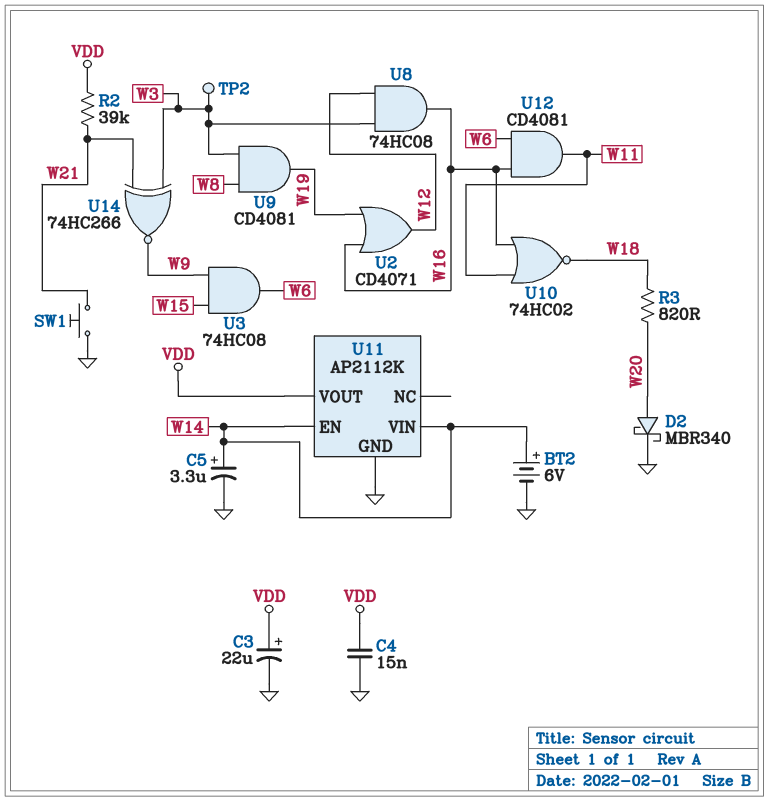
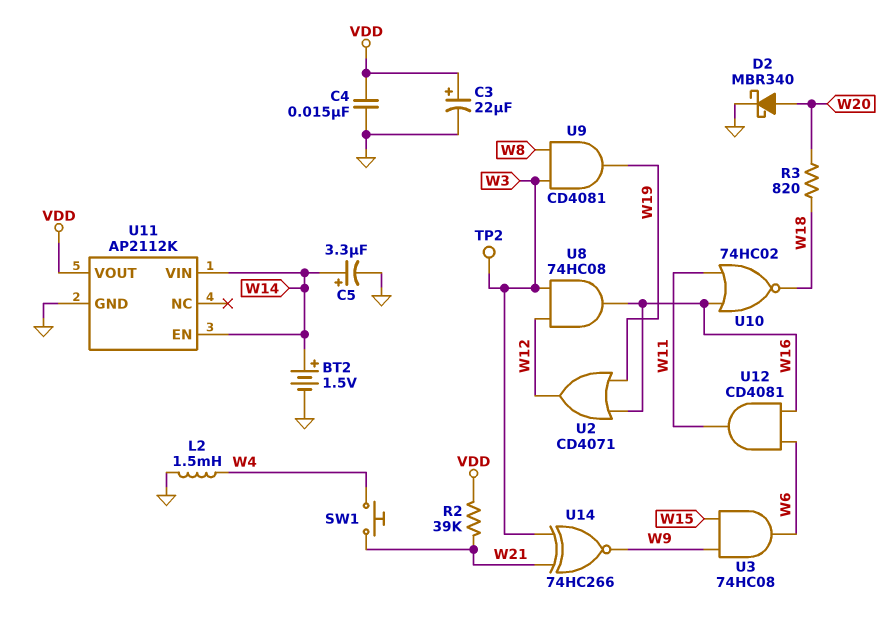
BT2: 6V (plus W14, minus GND) -> 1.5V (plus W14, minus GND)
L2: none -> 1.5mH (GND, W4)
SW1: button (GND, W21) -> button (W4, W21)

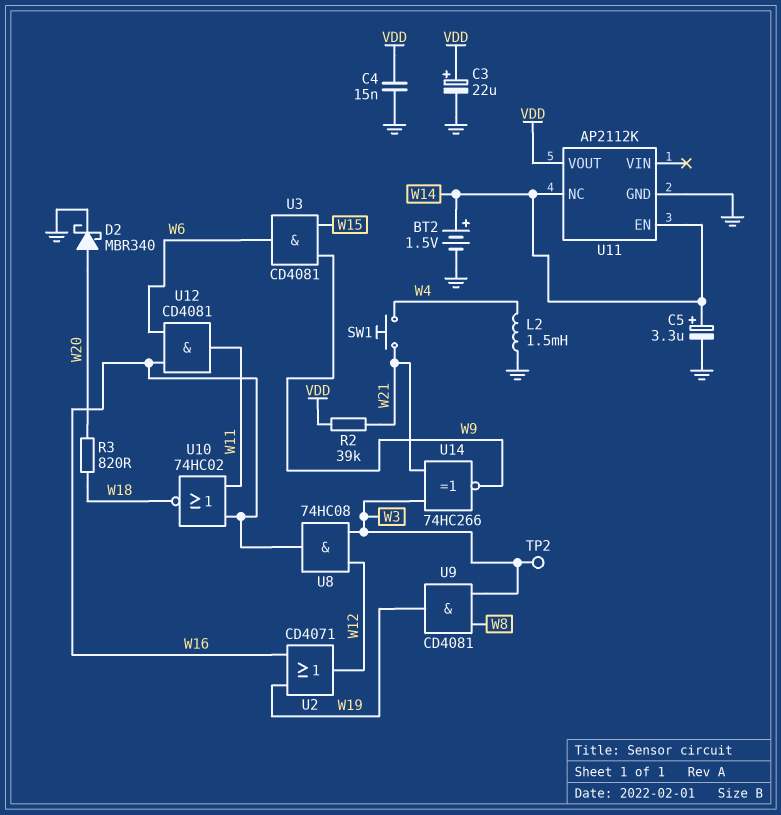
U3: AND 74HC08 (in W9, in W15, out W6) -> AND CD4081 (in W9, in W15, out W6)
U11 pin NC: none -> W14
U11 pin VIN: W14 -> none

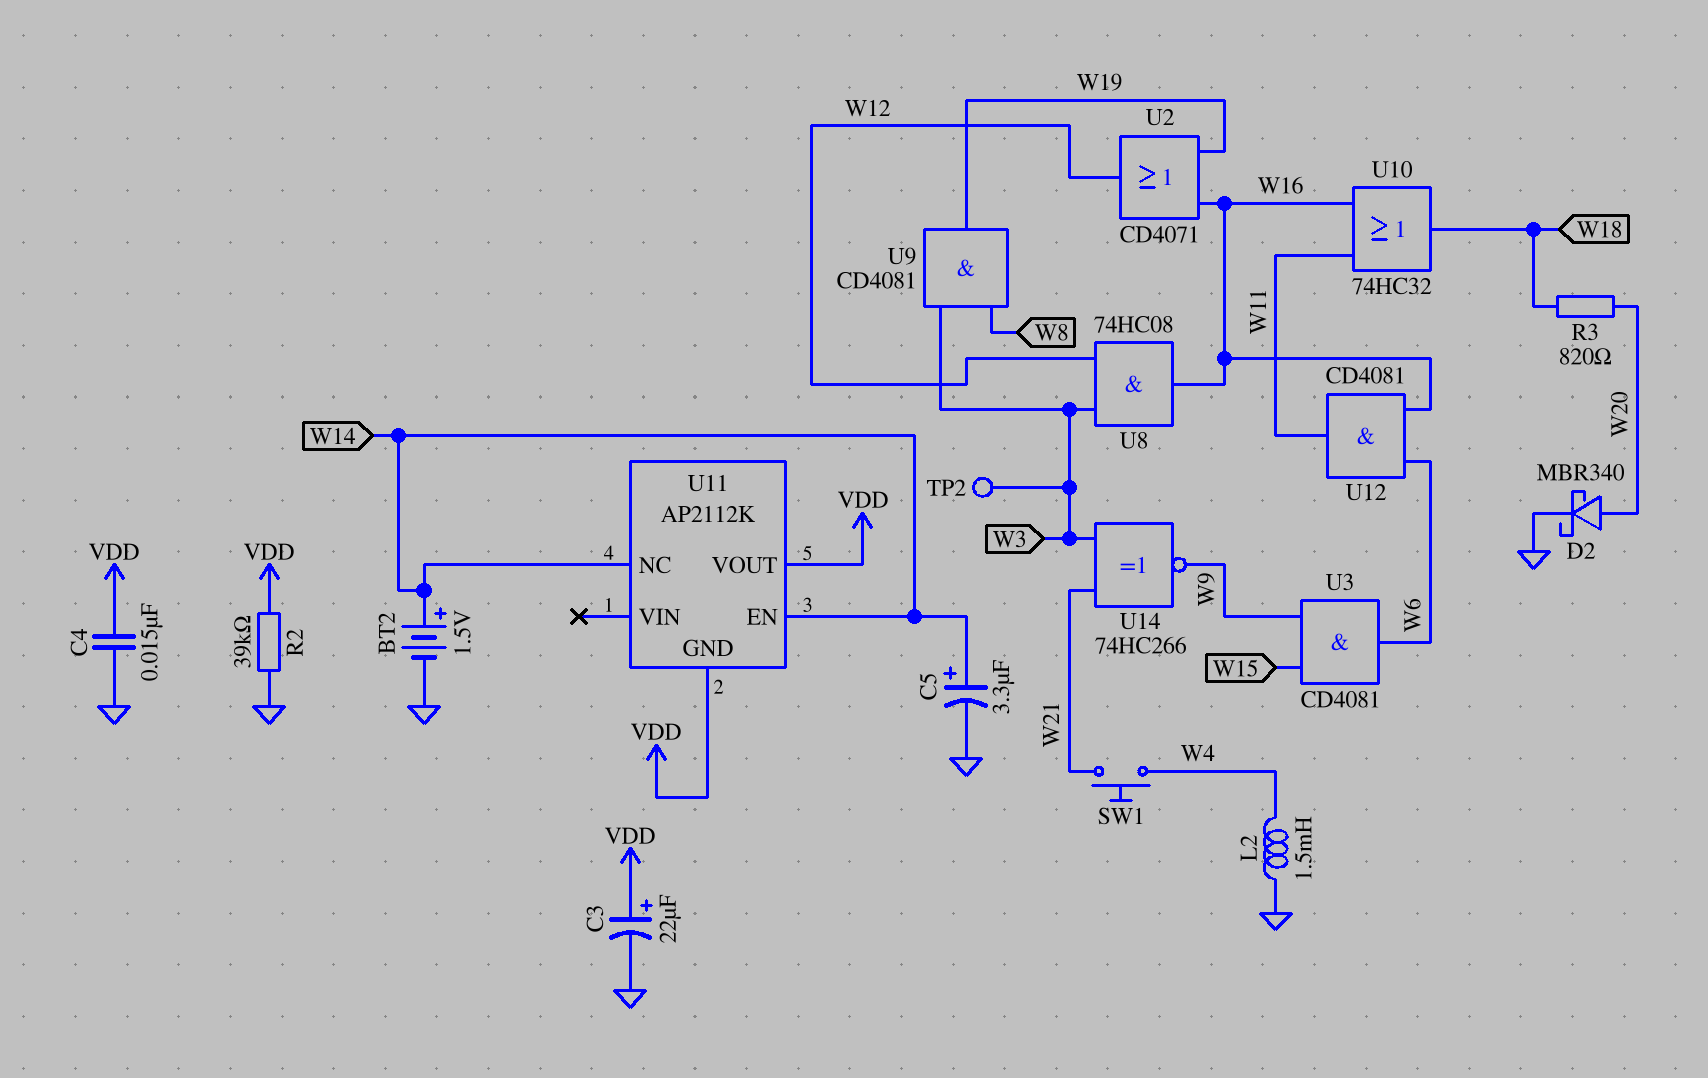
R2: 39k (VDD, W21) -> 39k (GND, VDD)
U10: NOR 74HC02 (in W11, in W16, out W18) -> OR 74HC32 (in W11, in W16, out W18)
U11 pin GND: GND -> VDD

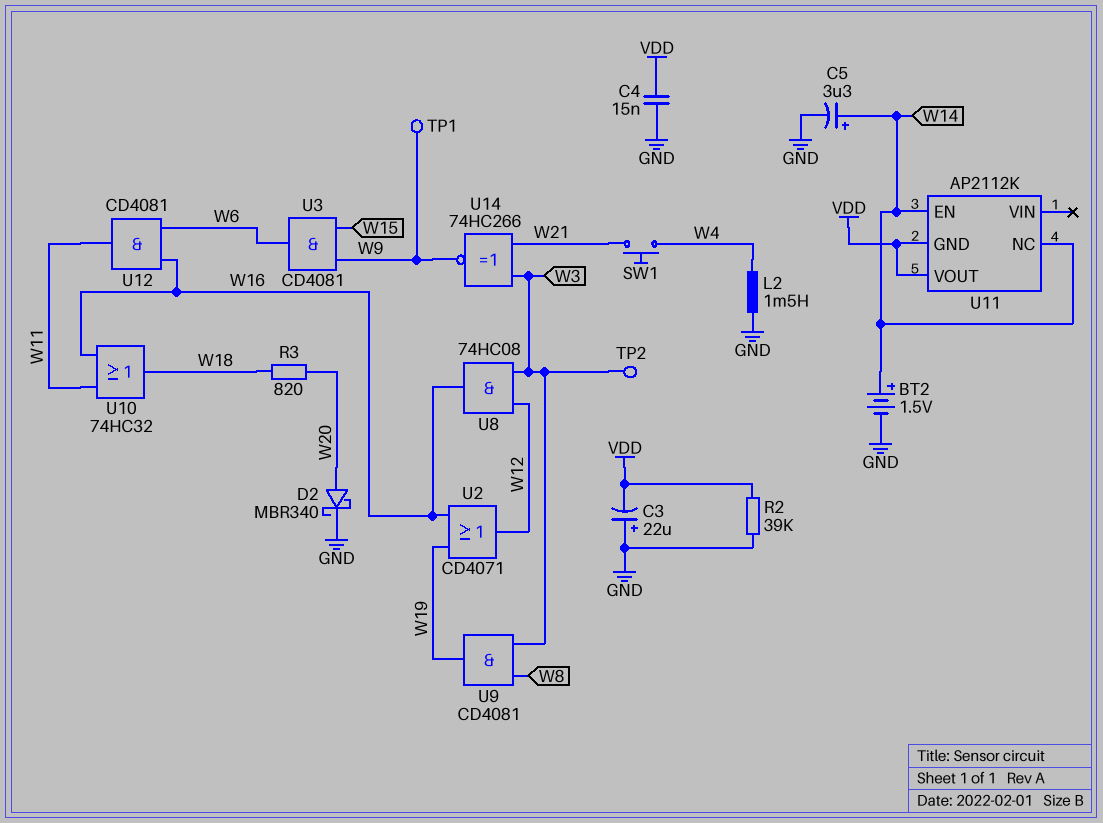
C3: 22uF (plus VDD, minus GND) -> 22uF (plus GND, minus VDD)
TP1: none -> test point (W9)

